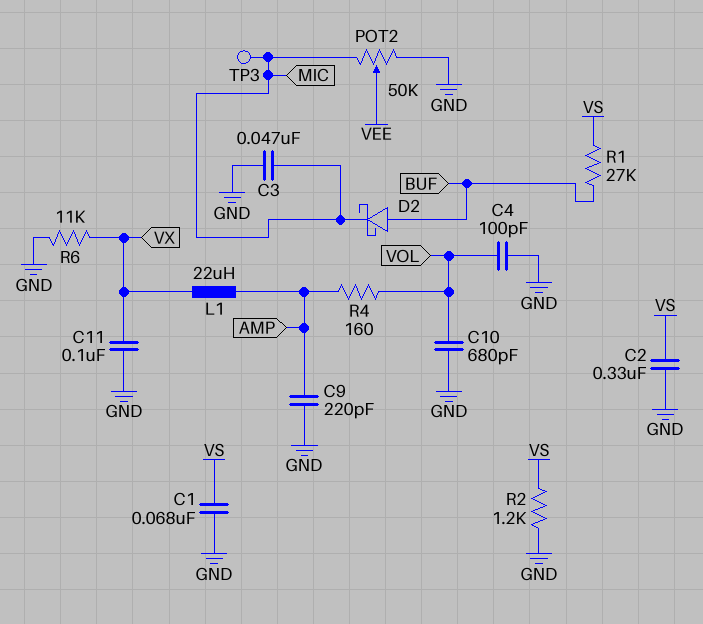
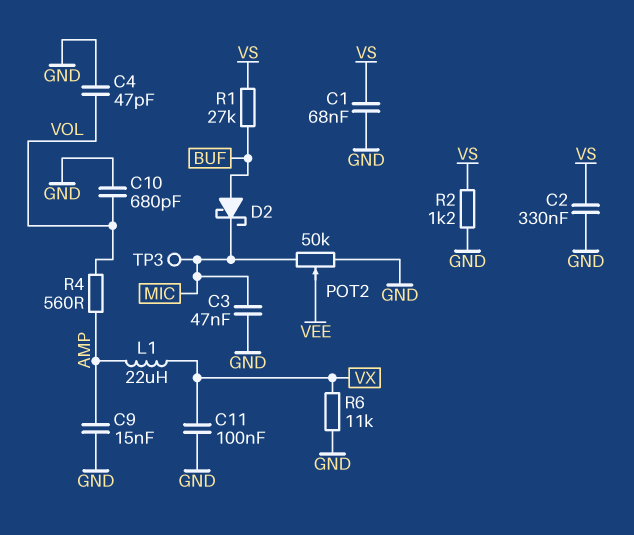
C4: 100pF (GND, VOL) -> 47pF (GND, VOL)
C9: 220pF (AMP, GND) -> 15nF (AMP, GND)
R4: 160 (AMP, VOL) -> 560 (AMP, VOL)

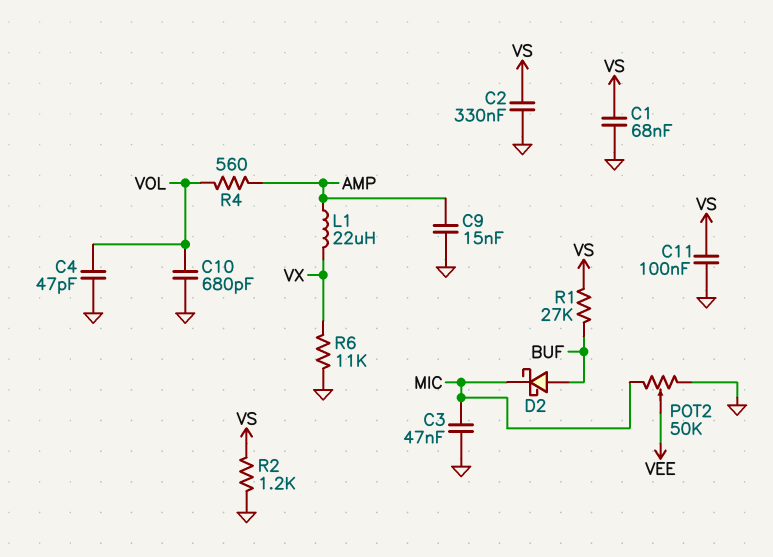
C11: 100nF (GND, VX) -> 100nF (GND, VS)
TP3: test point (MIC) -> none

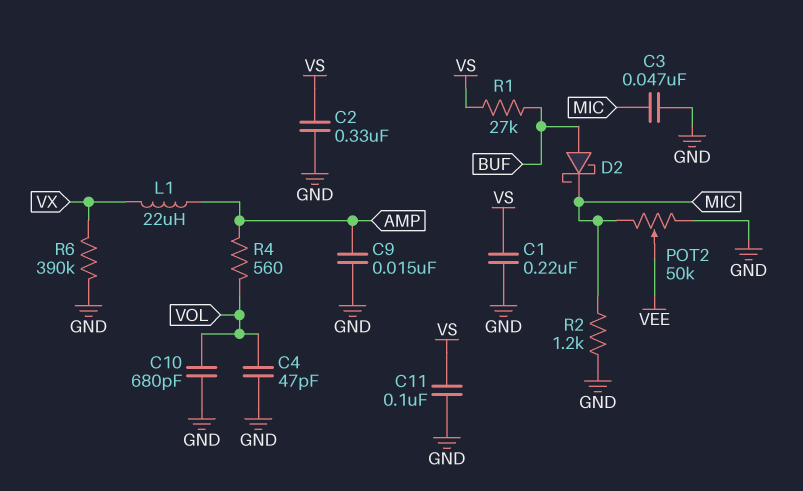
C1: 68nF (GND, VS) -> 220nF (GND, VS)
R2: 1.2k (GND, VS) -> 1.2k (GND, MIC)
R6: 11k (GND, VX) -> 390k (GND, VX)

